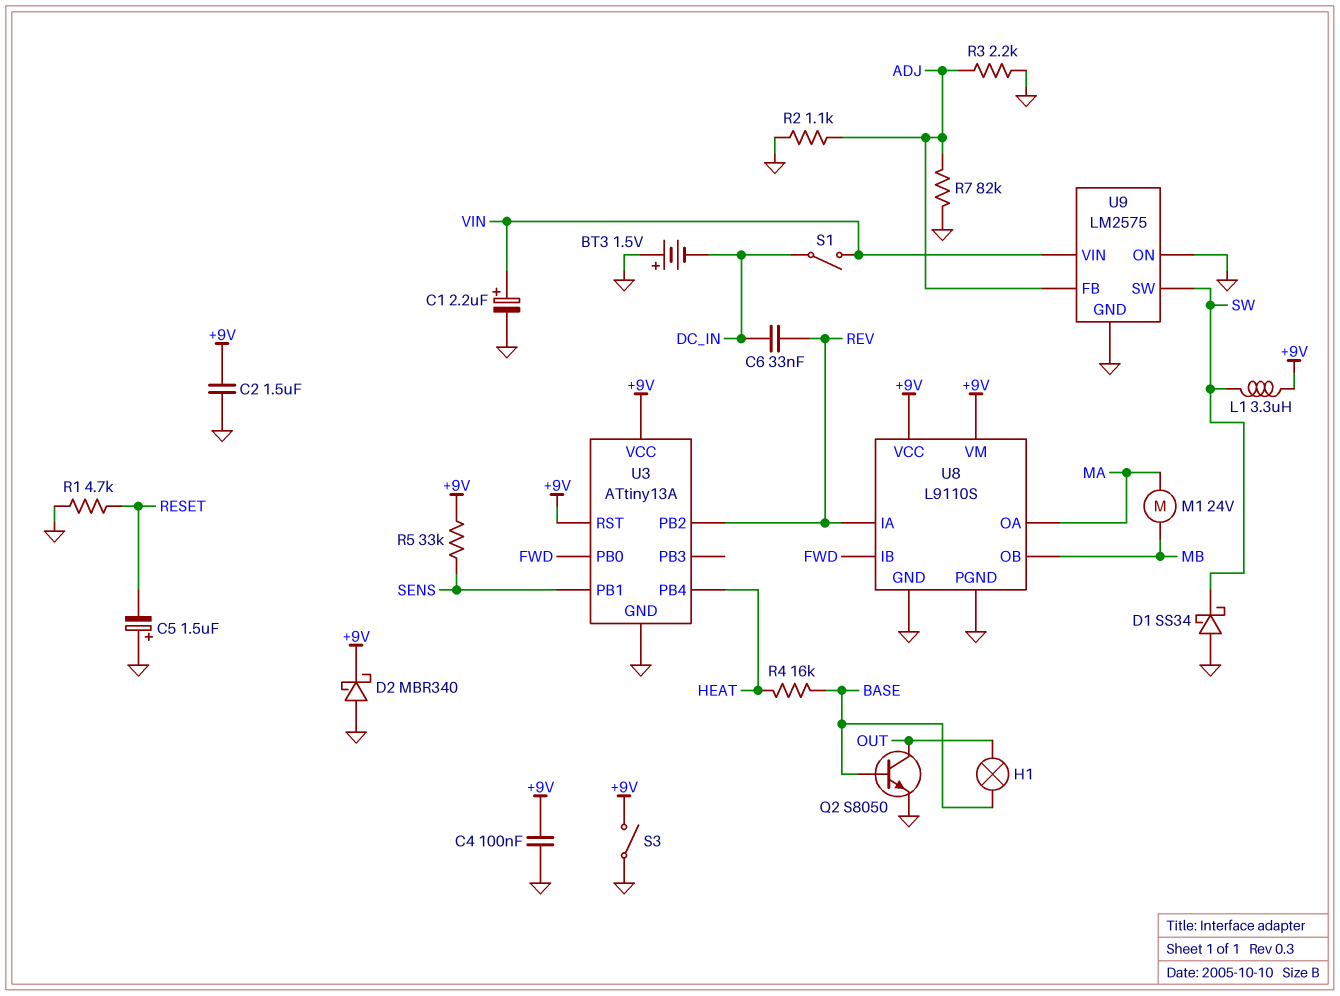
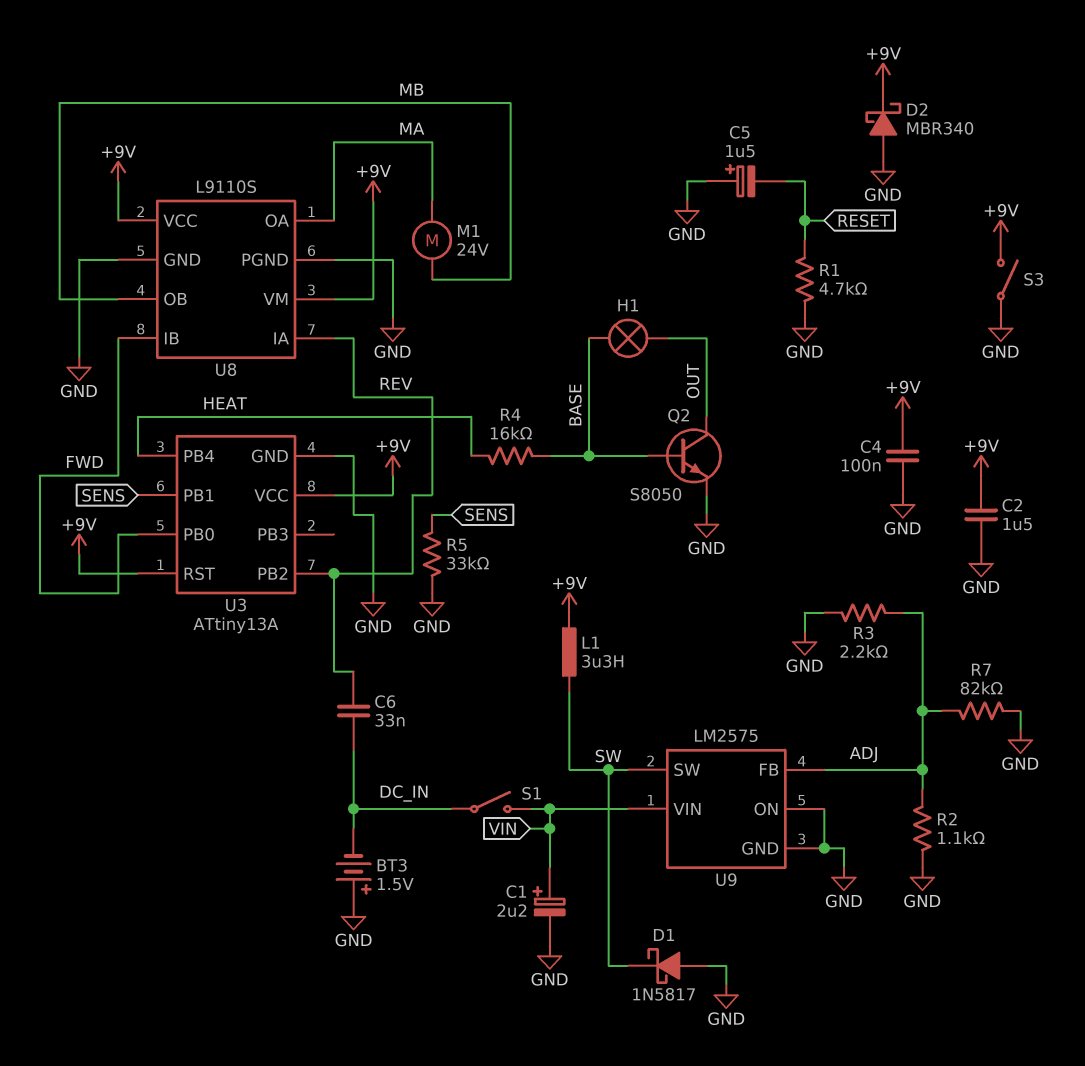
D1: schottky SS34 (A GND, K SW) -> schottky 1N5817 (A GND, K SW)
R5: 33k (+9V, SENS) -> 33k (GND, SENS)

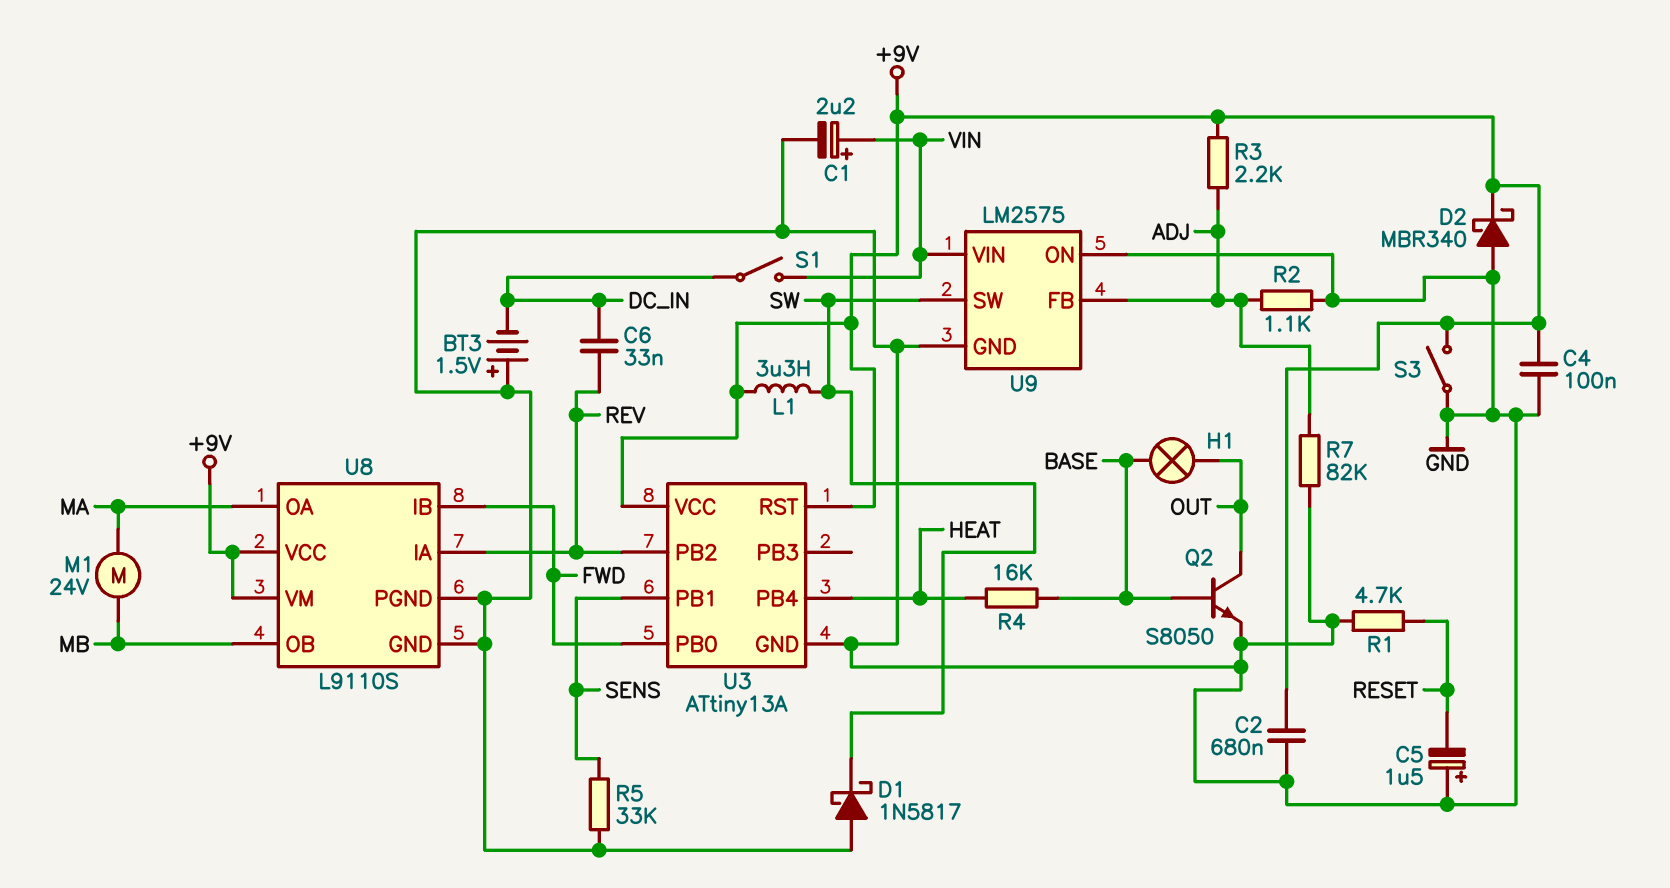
C2: 1.5uF (+9V, GND) -> 680nF (+9V, GND)
R3: 2.2k (ADJ, GND) -> 2.2k (+9V, ADJ)

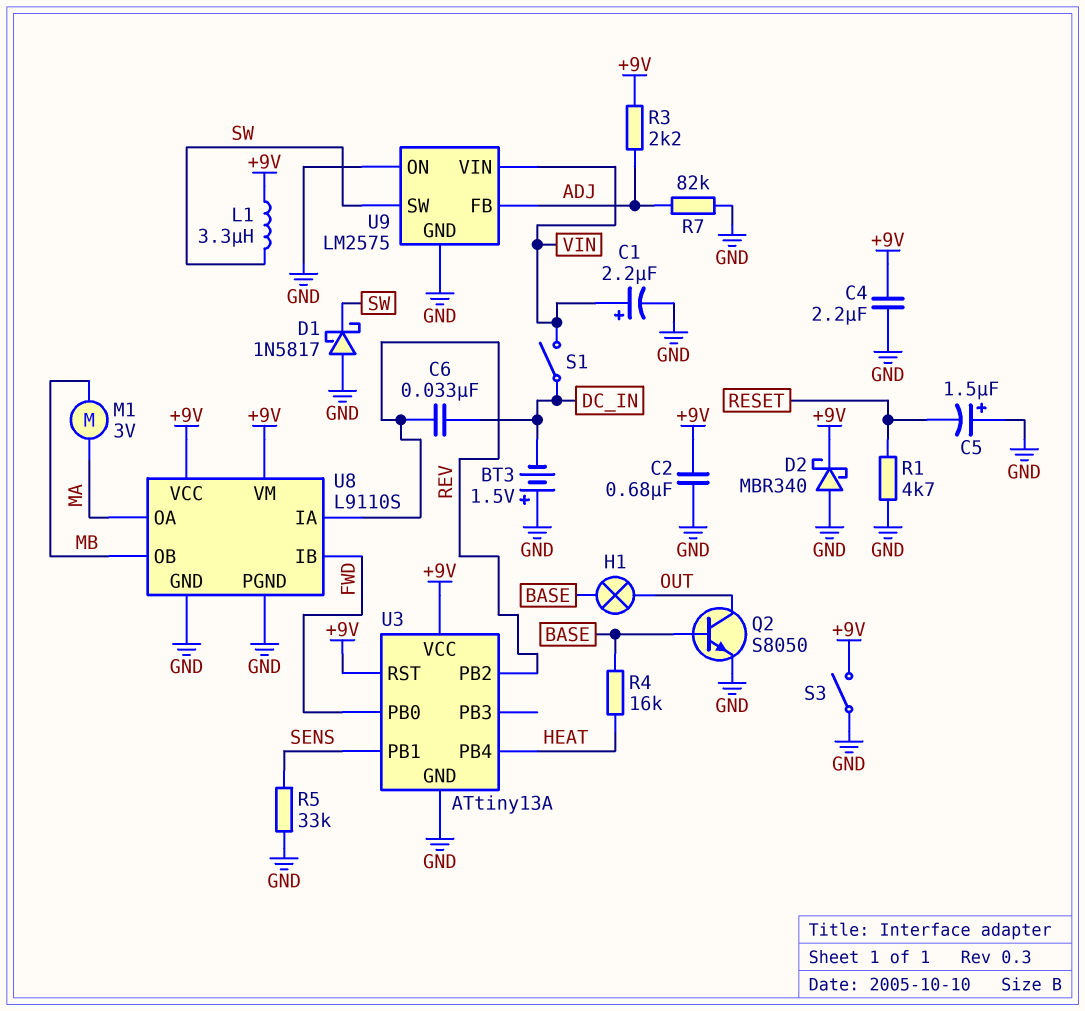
C4: 100nF (+9V, GND) -> 2.2uF (+9V, GND)
M1: motor 24V (MA, MB) -> motor 3V (MA, MB)
R2: 1.1k (ADJ, GND) -> none

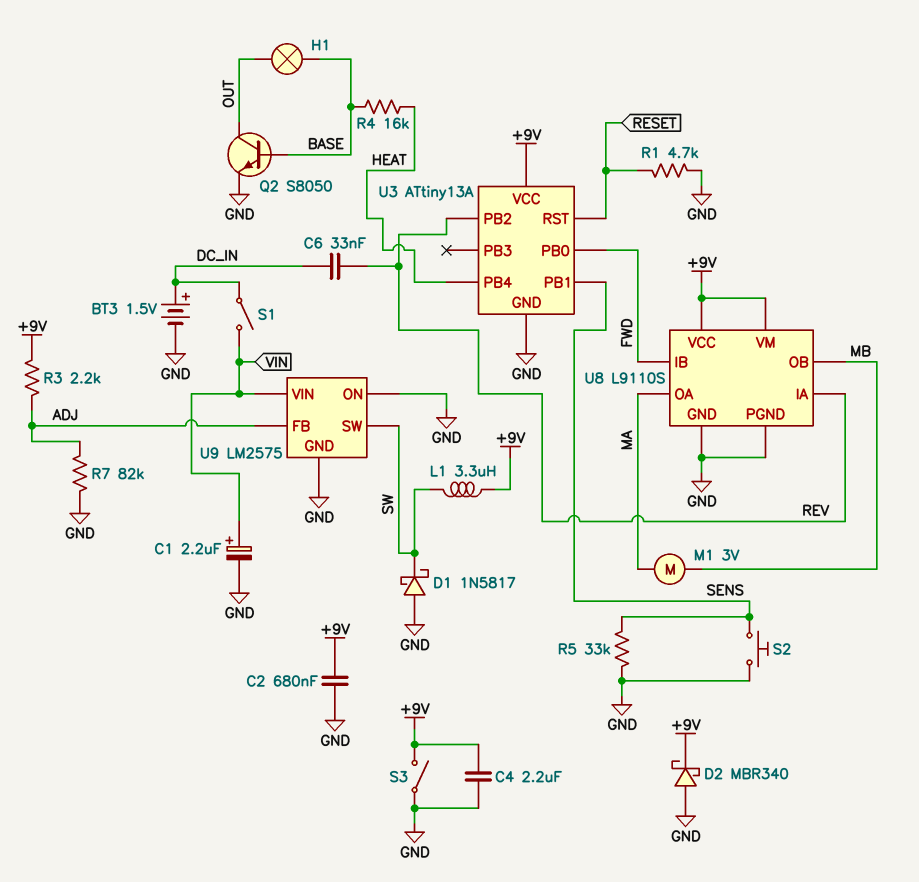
BT3: 1.5V (plus GND, minus DC_IN) -> 1.5V (plus DC_IN, minus GND)
C5: 1.5uF (plus GND, minus RESET) -> none
S2: none -> button (GND, SENS)
U3 pin RST: +9V -> RESET

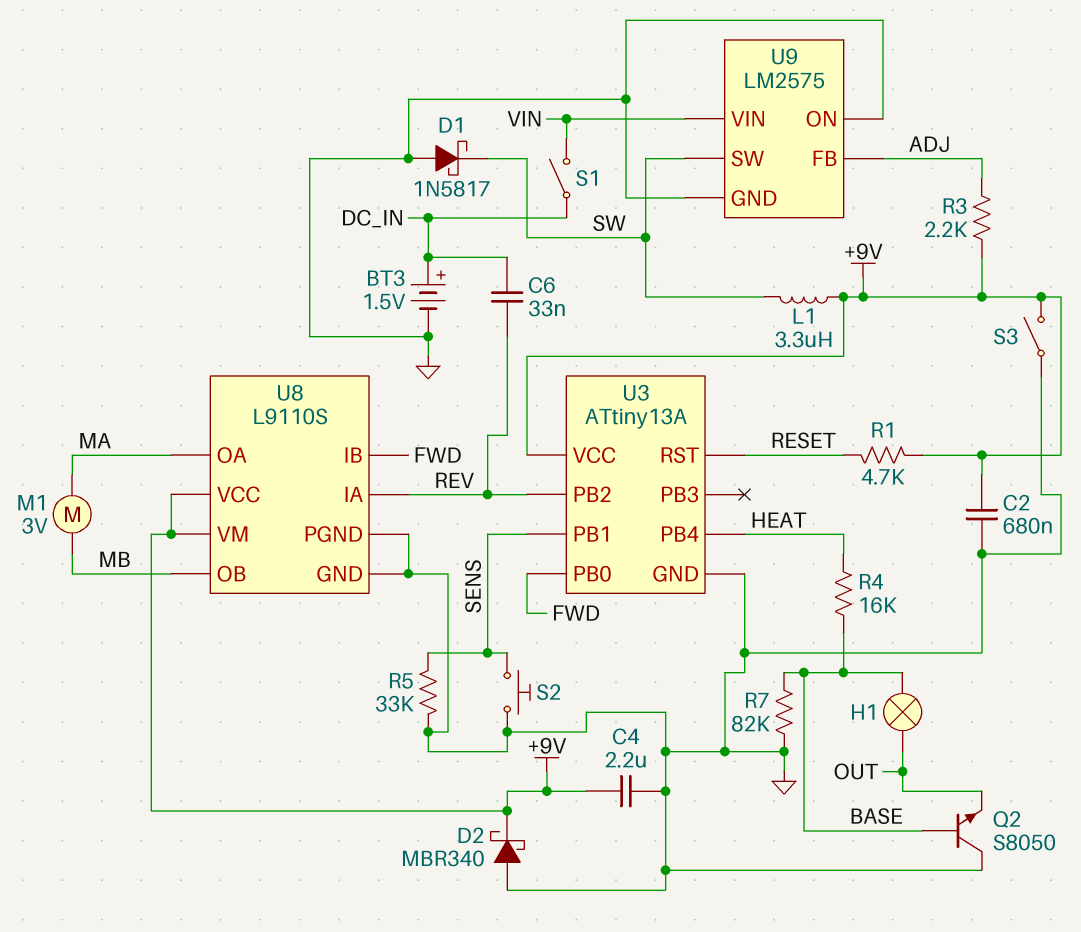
C1: 2.2uF (plus VIN, minus GND) -> none
Q2: NPN S8050 (B BASE, C OUT, E GND) -> NPN S8050 (B BASE, C GND, E OUT)
R1: 4.7k (GND, RESET) -> 4.7k (+9V, RESET)
R7: 82k (ADJ, GND) -> 82k (BASE, GND)

